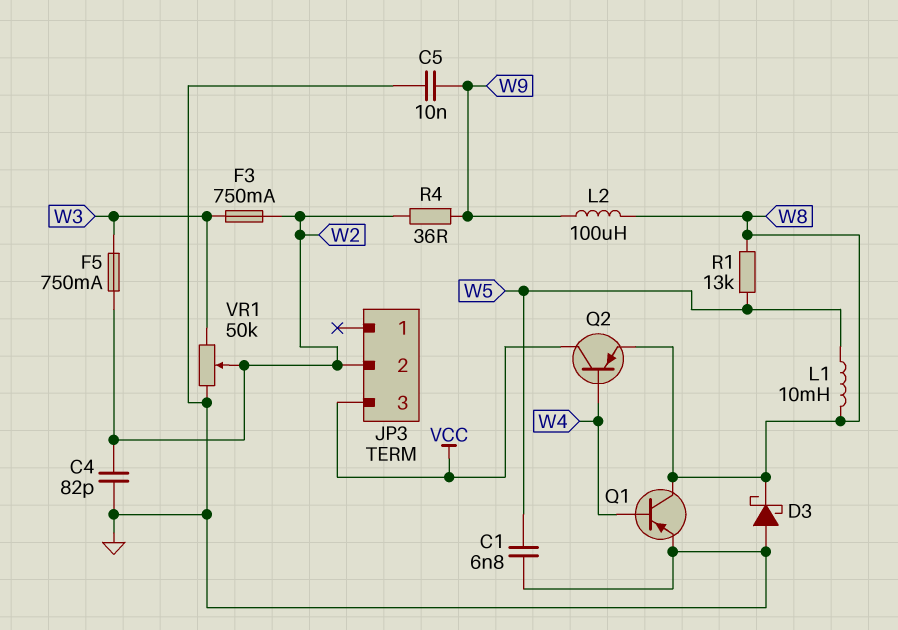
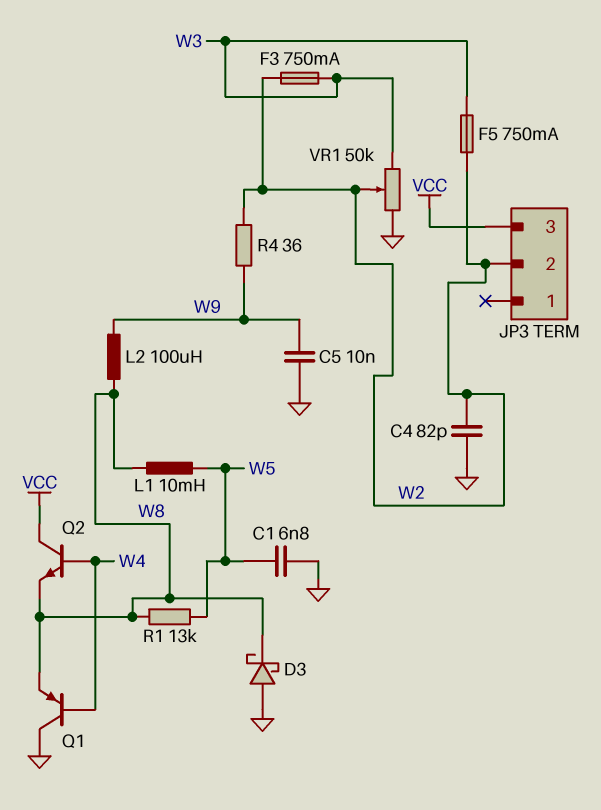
Q1: PNP (B W4, C W8, E GND) -> PNP (B W4, C GND, E W8)
Q2: PNP (B W4, C VCC, E W8) -> NPN (B W4, C VCC, E W8)

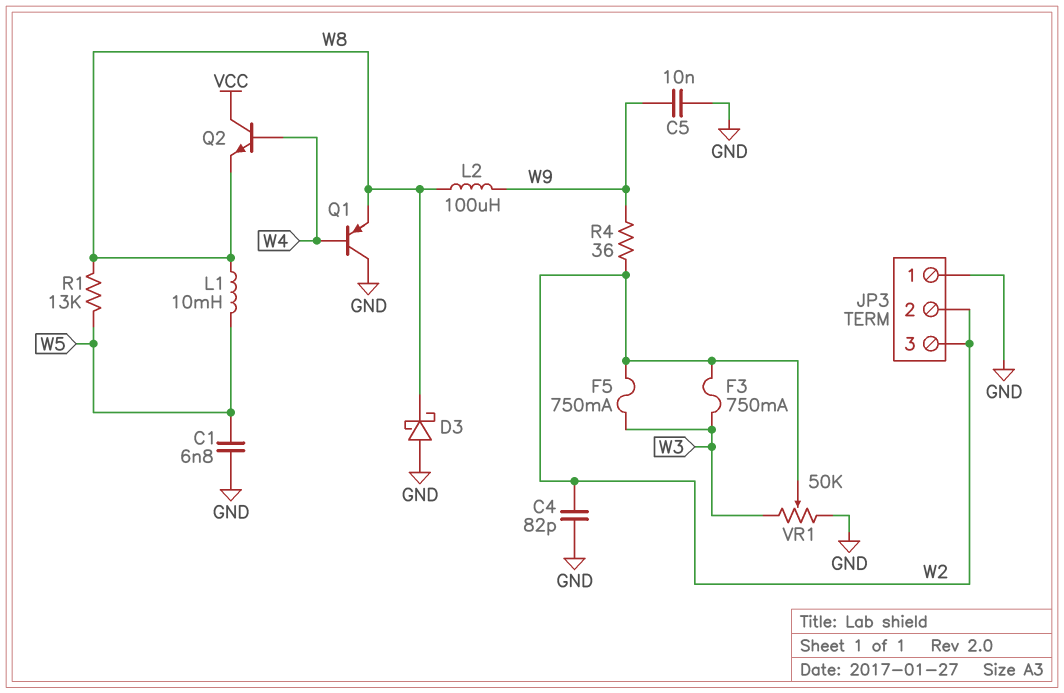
JP3 pin 1: none -> GND
JP3 pin 3: VCC -> W2

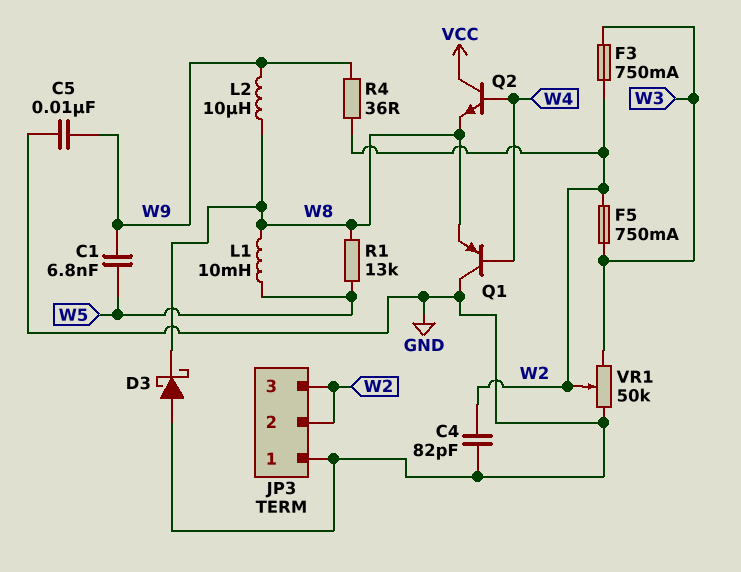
C1: 6.8nF (GND, W5) -> 6.8nF (W5, W9)
L2: 100uH (W8, W9) -> 10uH (W8, W9)

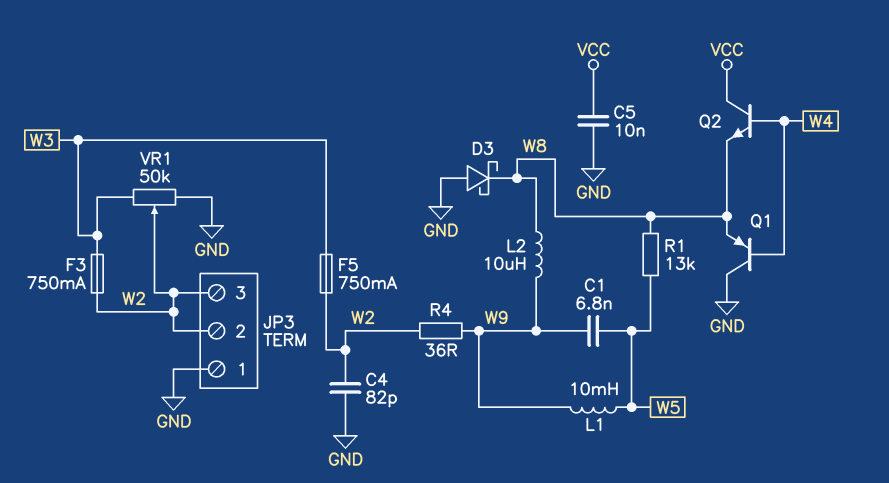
C5: 10nF (GND, W9) -> 10nF (GND, VCC)
L1: 10mH (W5, W8) -> 10mH (W5, W9)

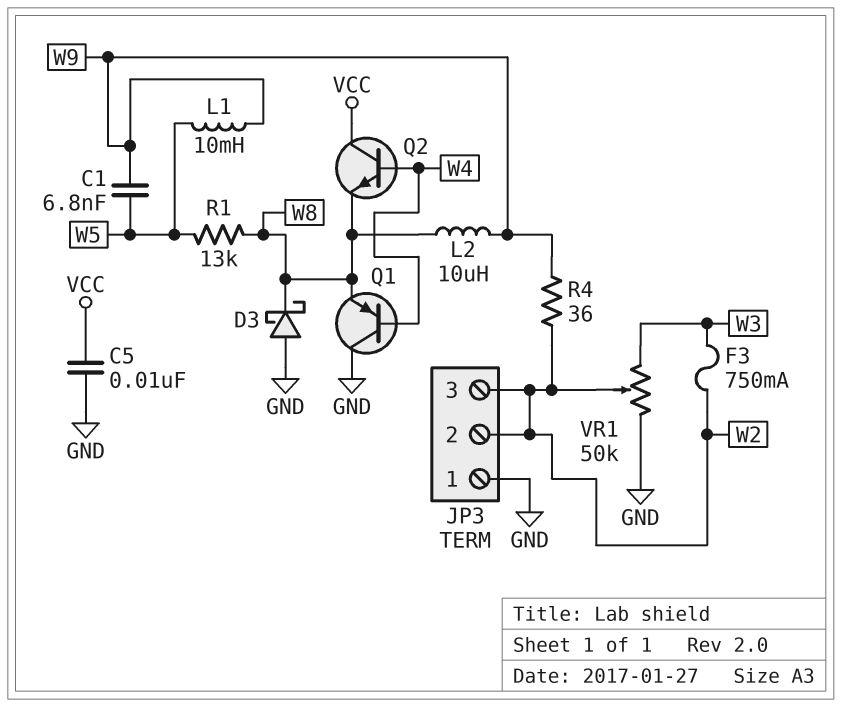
C4: 82pF (GND, W2) -> none
F5: 750mA (W2, W3) -> none

